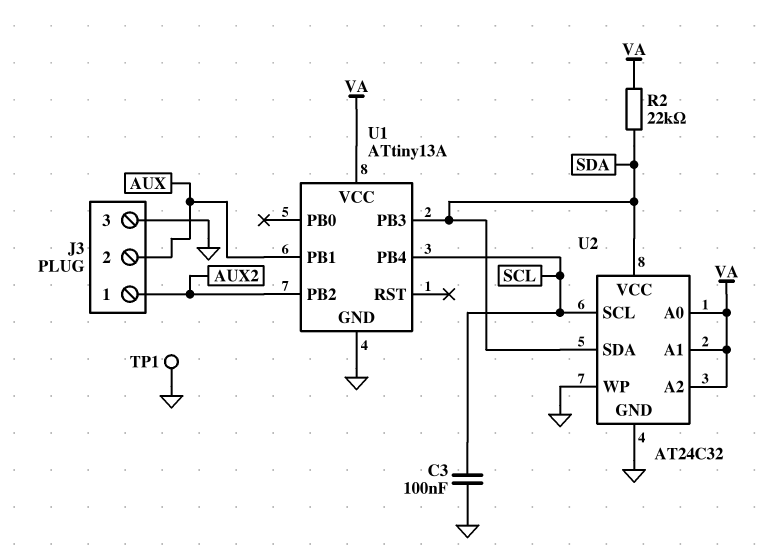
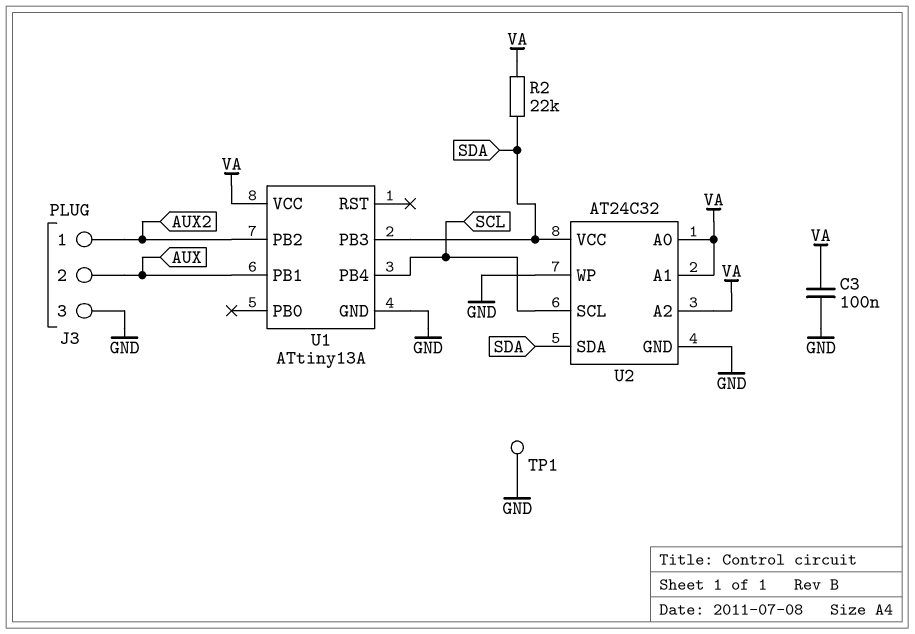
C3: 100nF (GND, SCL) -> 100nF (GND, VA)

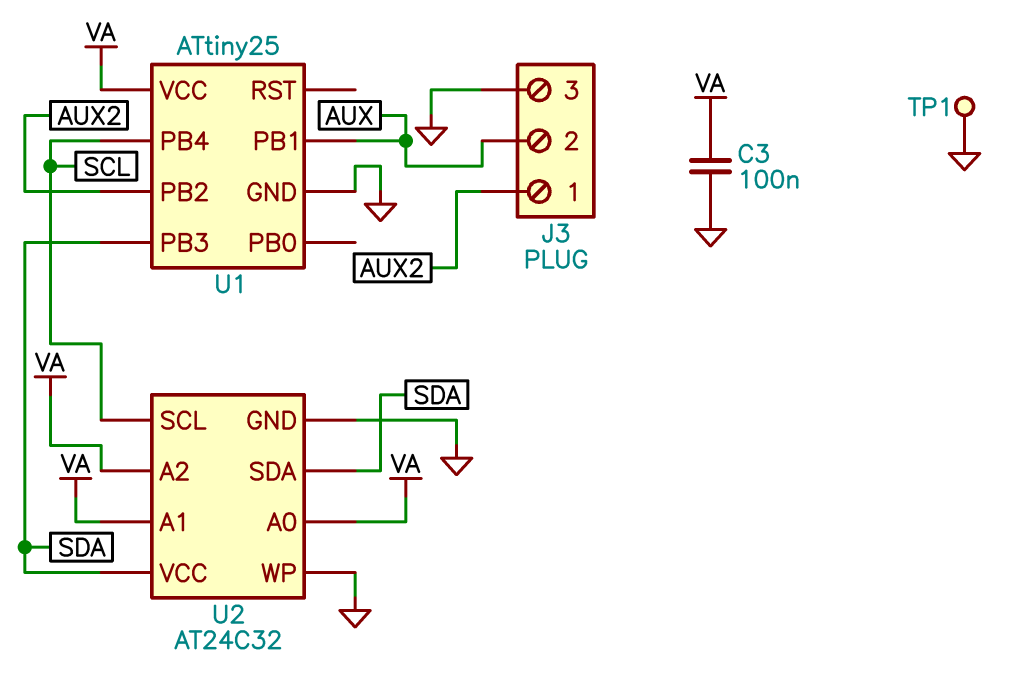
R2: 22k (SDA, VA) -> none
U1: ATtiny13A -> ATtiny25

